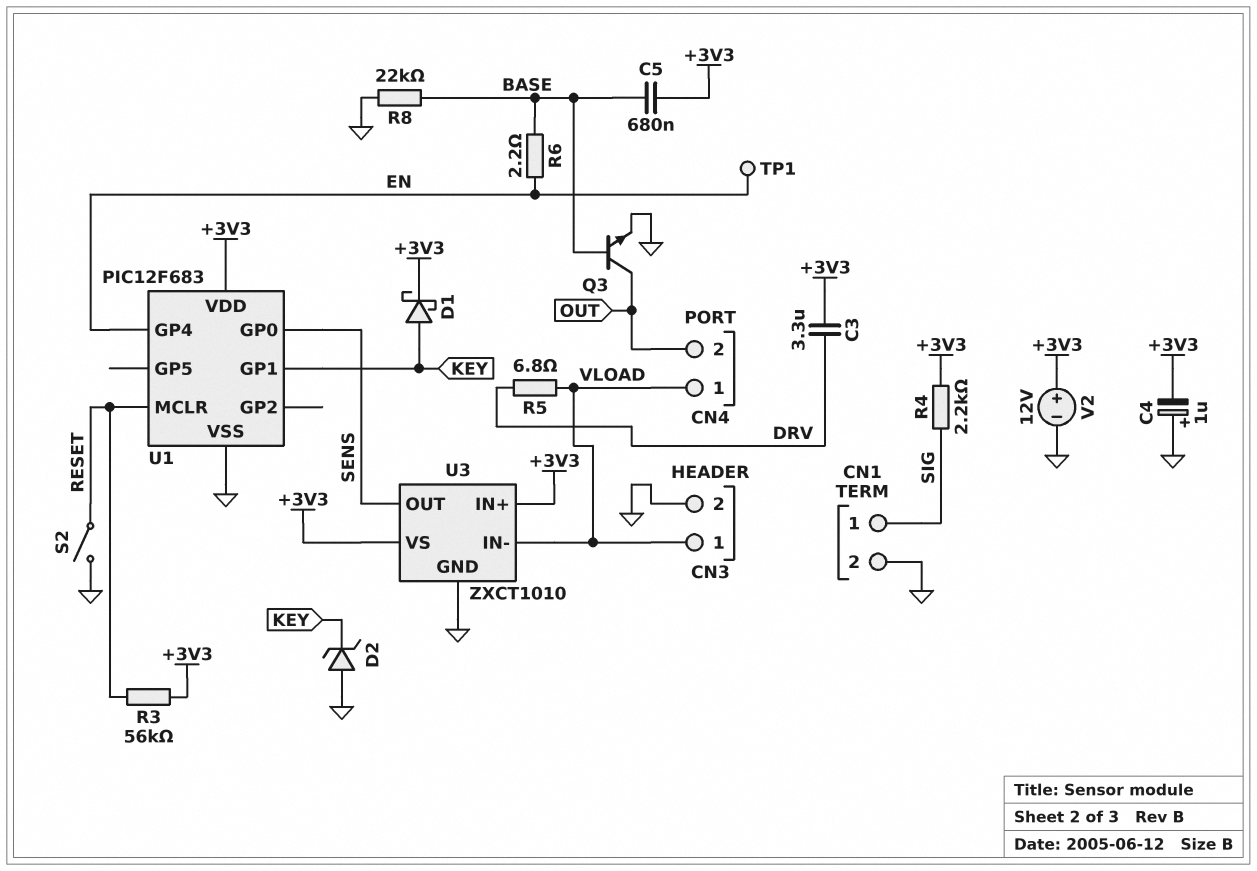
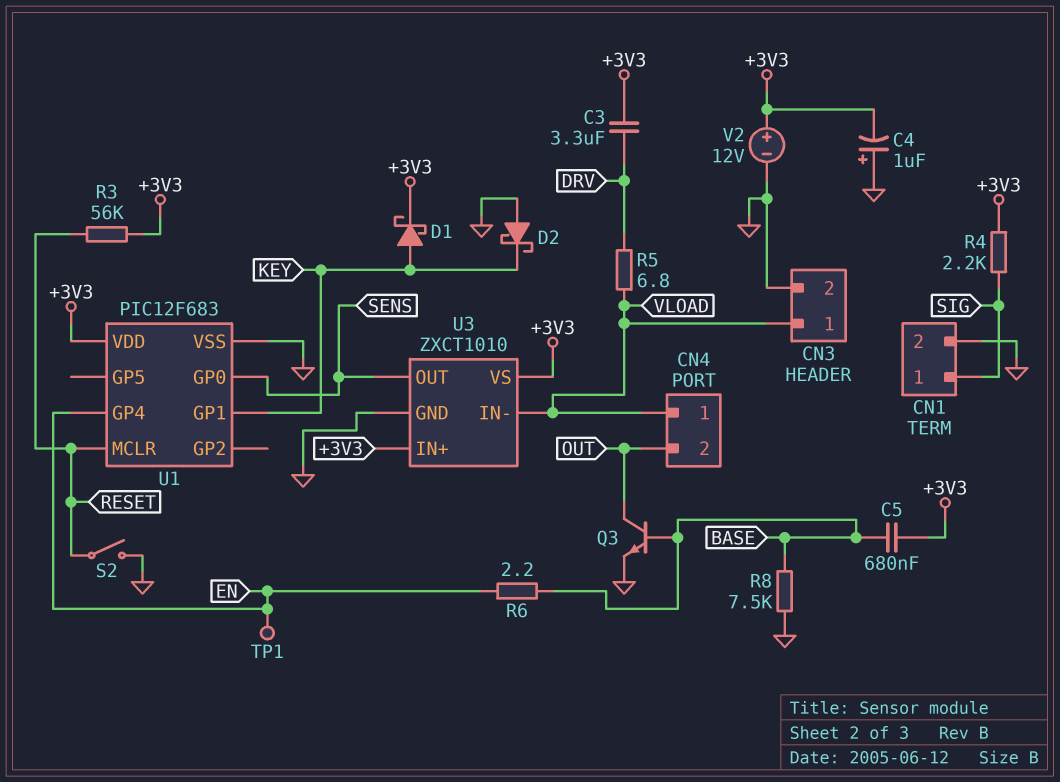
D2: zener (A GND, K KEY) -> schottky (A GND, K KEY)
R8: 22k (BASE, GND) -> 7.5k (BASE, GND)

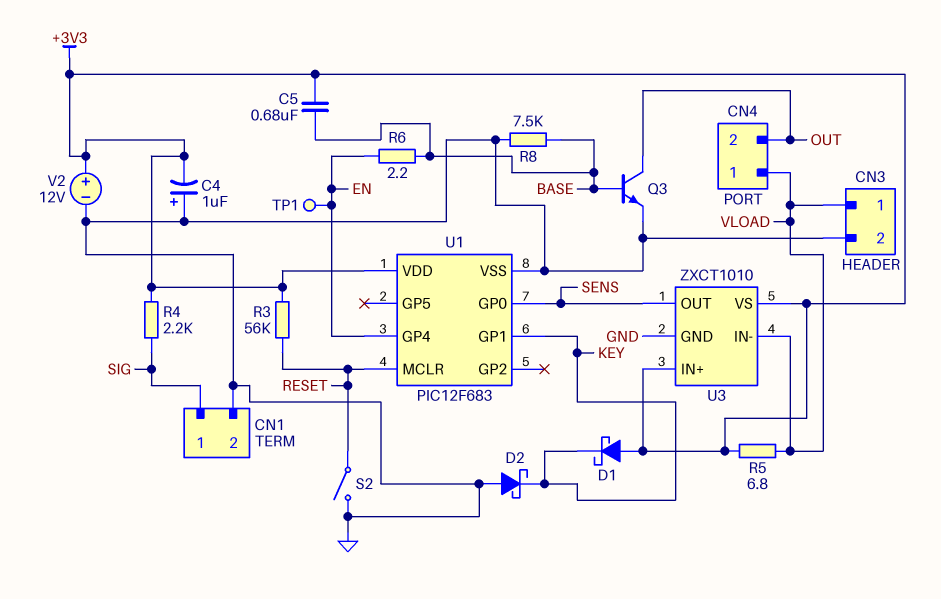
C3: 3.3uF (+3V3, DRV) -> none
D1: schottky (A KEY, K +3V3) -> schottky (A +3V3, K KEY)
R5: 6.8 (DRV, VLOAD) -> 6.8 (+3V3, VLOAD)

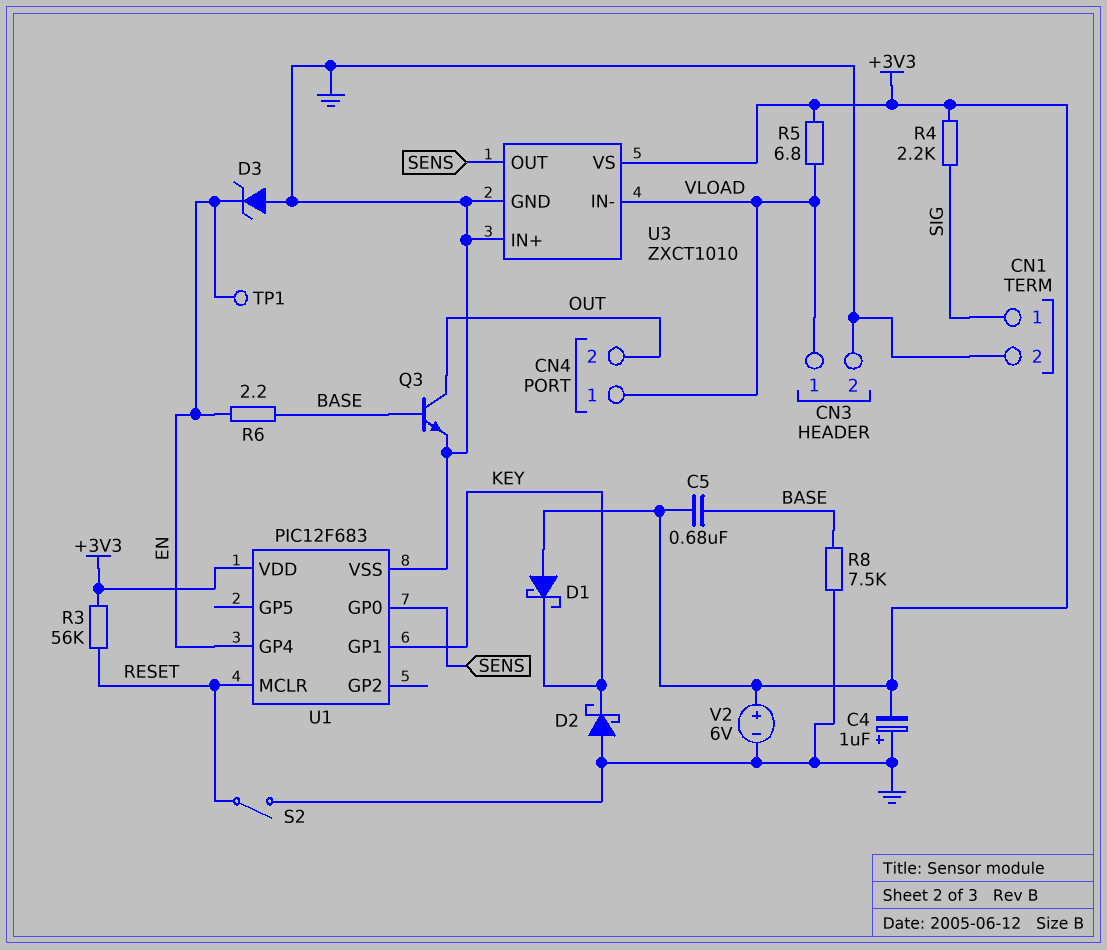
D3: none -> zener (A GND, K EN)
U3 pin IN+: +3V3 -> GND
V2: 12V (plus +3V3, minus GND) -> 6V (plus +3V3, minus GND)

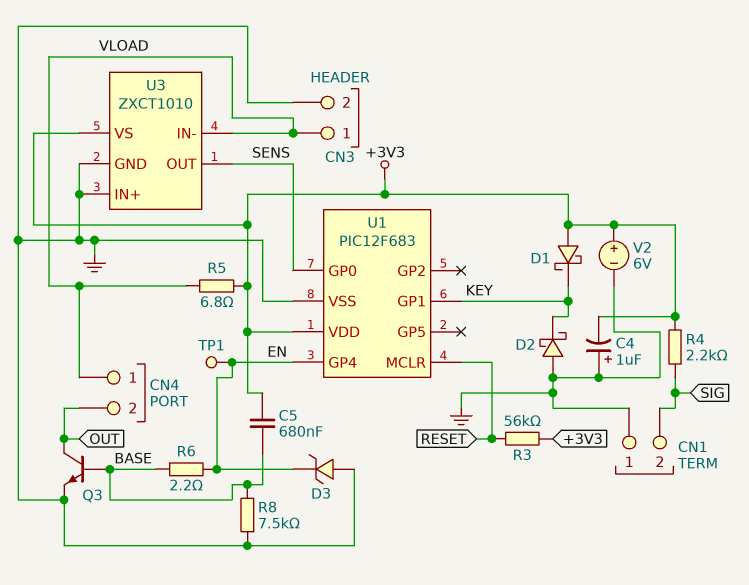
CN1 pin 1: SIG -> GND
CN1 pin 2: GND -> SIG
S2: switch (GND, RESET) -> none

